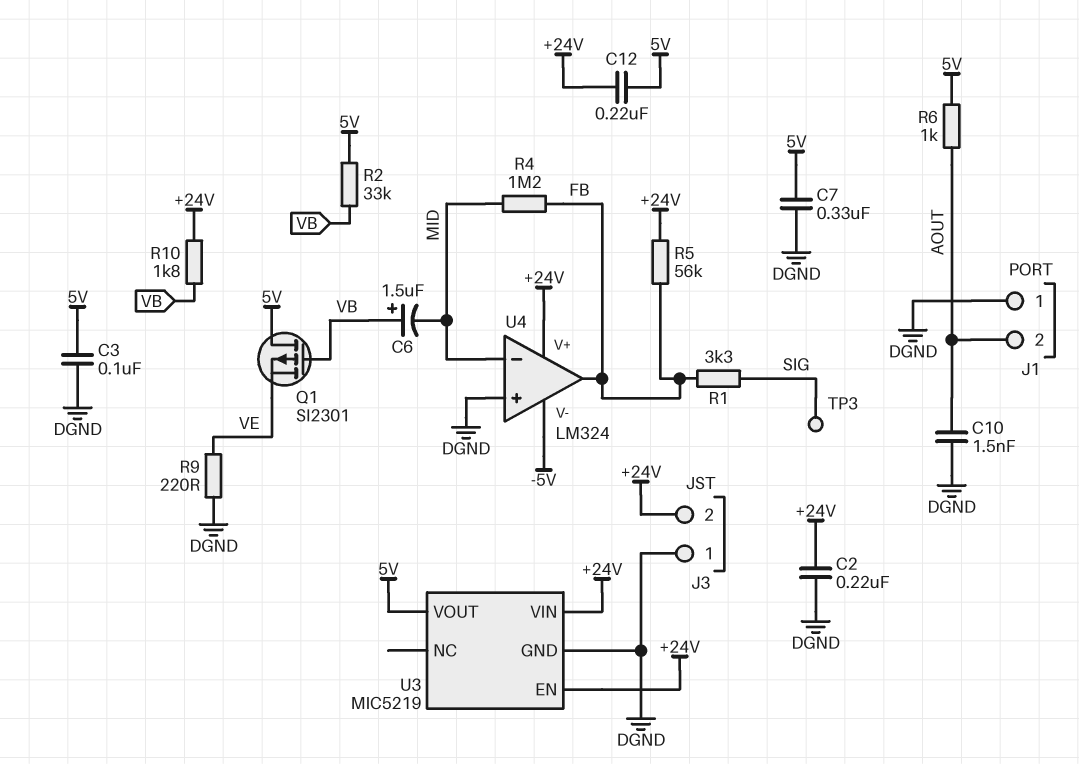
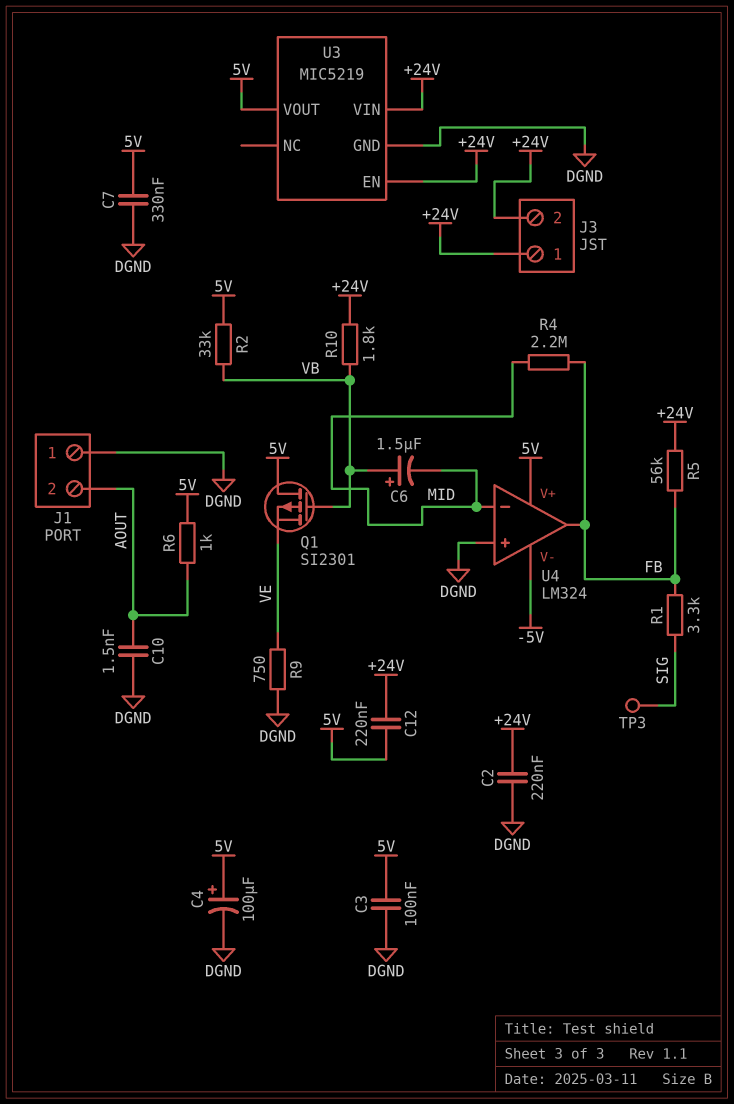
C4: none -> 100uF (plus 5V, minus DGND)
J3 pin 1: DGND -> +24V
R4: 1.2M (FB, MID) -> 2.2M (FB, MID)
R9: 220 (DGND, VE) -> 750 (DGND, VE)
U4 pin V+: +24V -> 5V

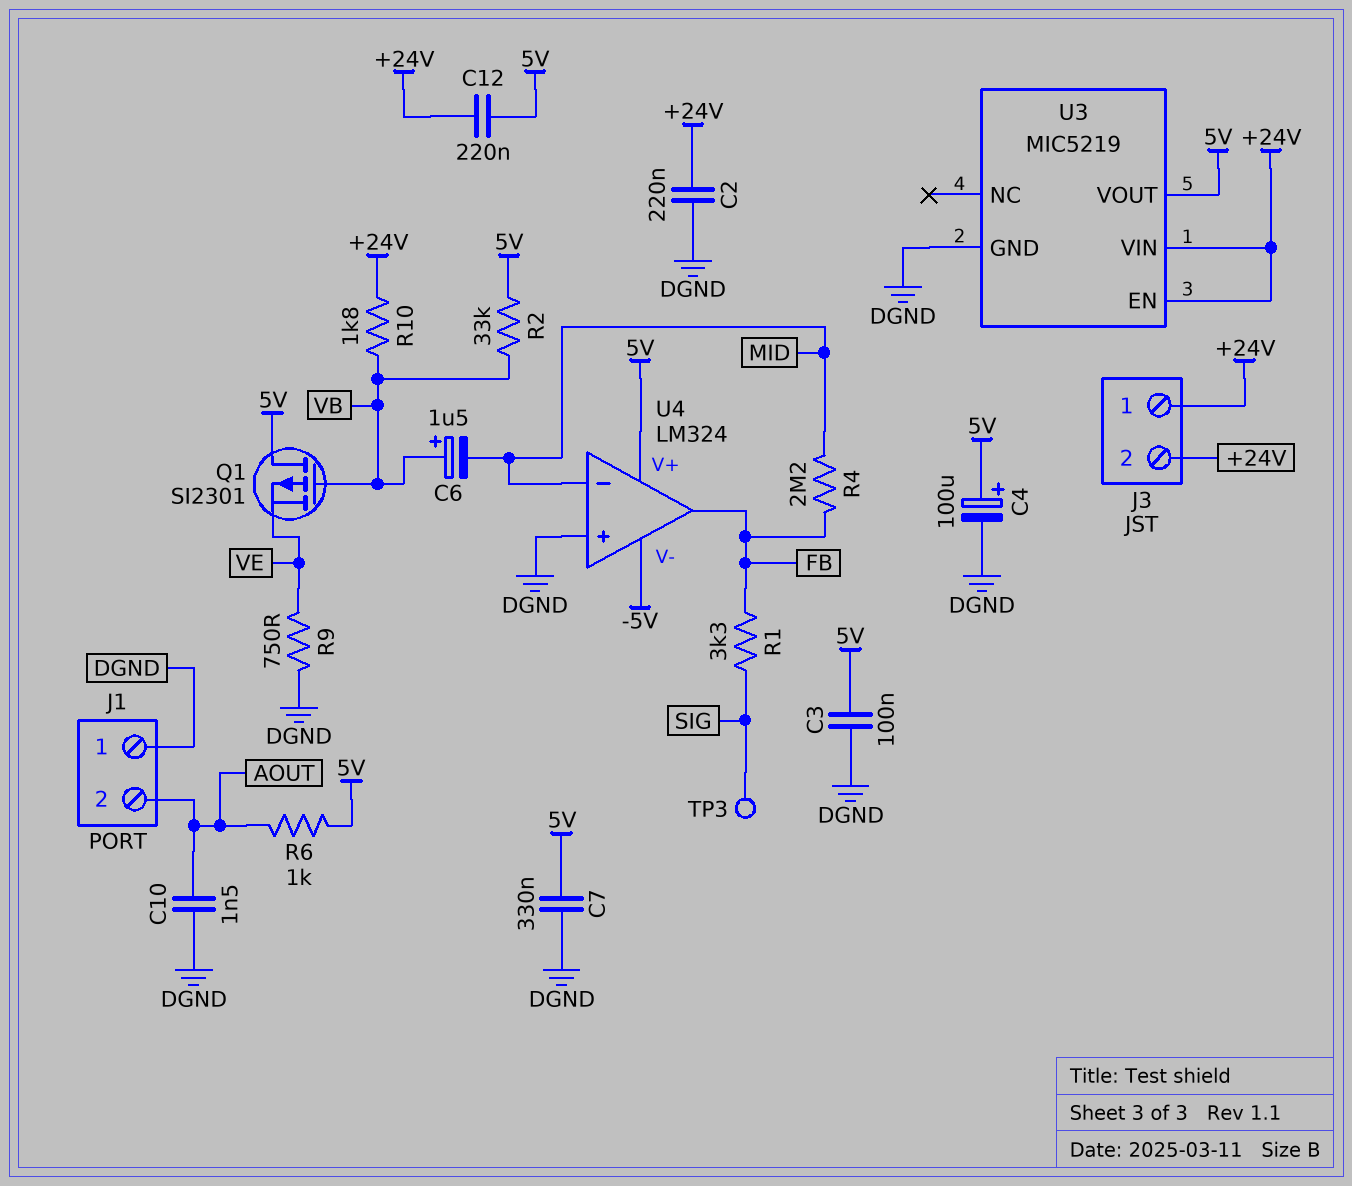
R5: 56k (+24V, FB) -> none

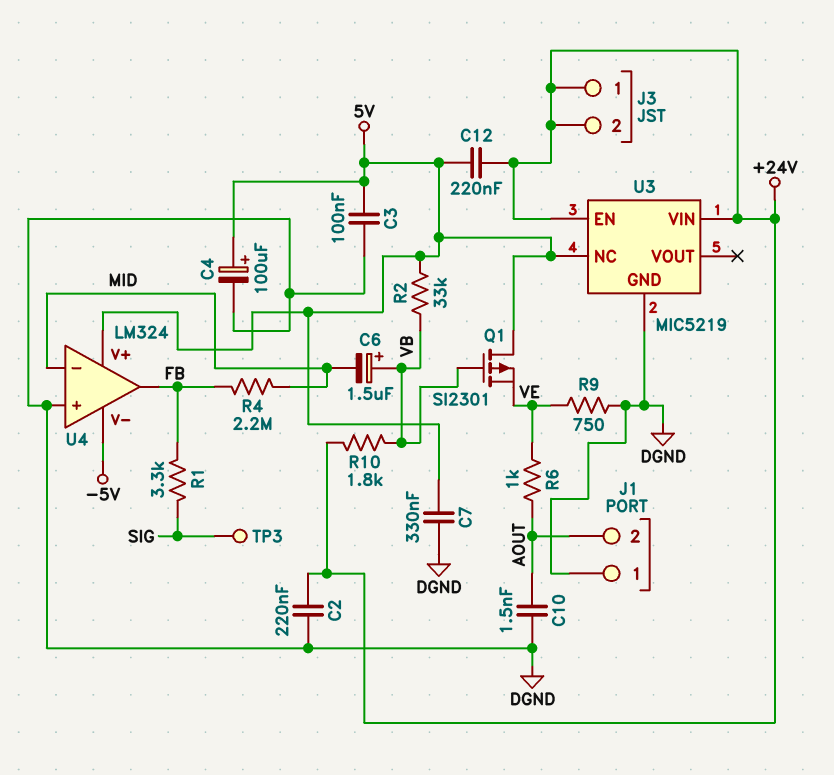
R6: 1k (5V, AOUT) -> 1k (AOUT, VE)
U3 pin NC: none -> 5V
U3 pin VOUT: 5V -> none

